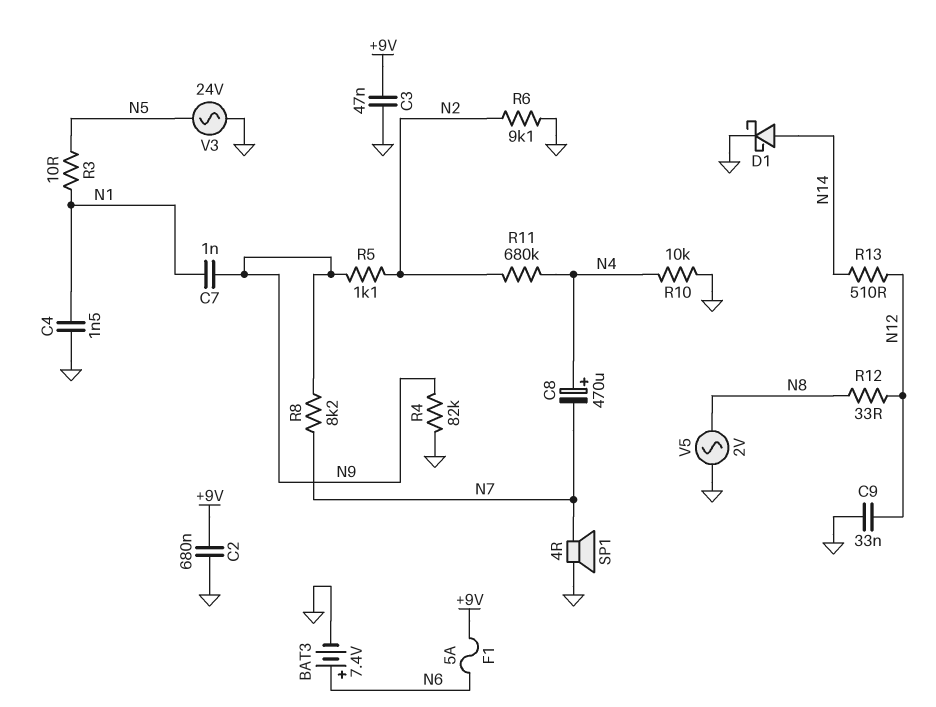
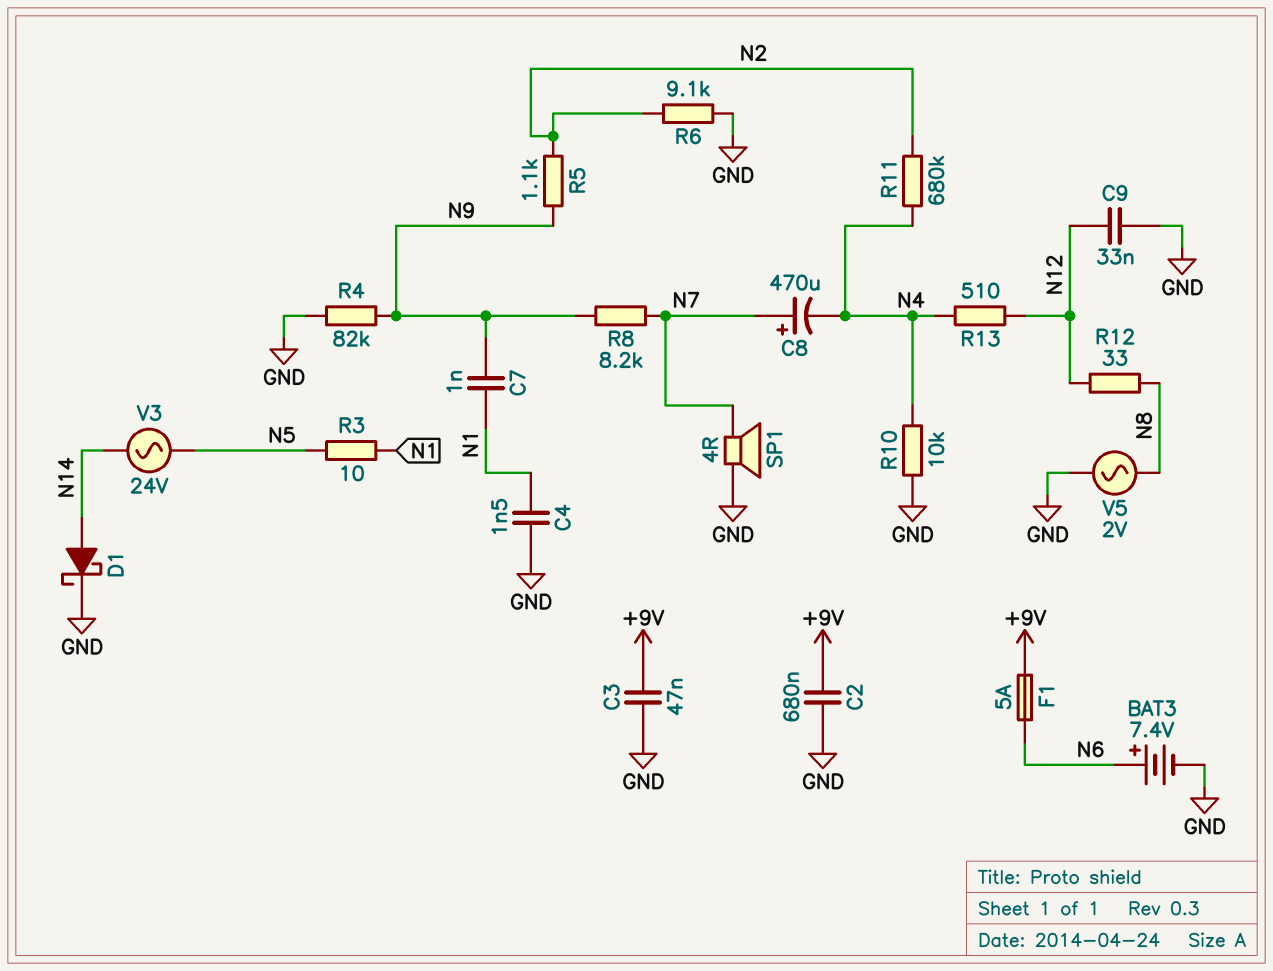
C8: 470uF (plus N4, minus N7) -> 470uF (plus N7, minus N4)
R13: 510 (N12, N14) -> 510 (N4, N12)
V3: AC 24V (GND, N5) -> AC 24V (N5, N14)

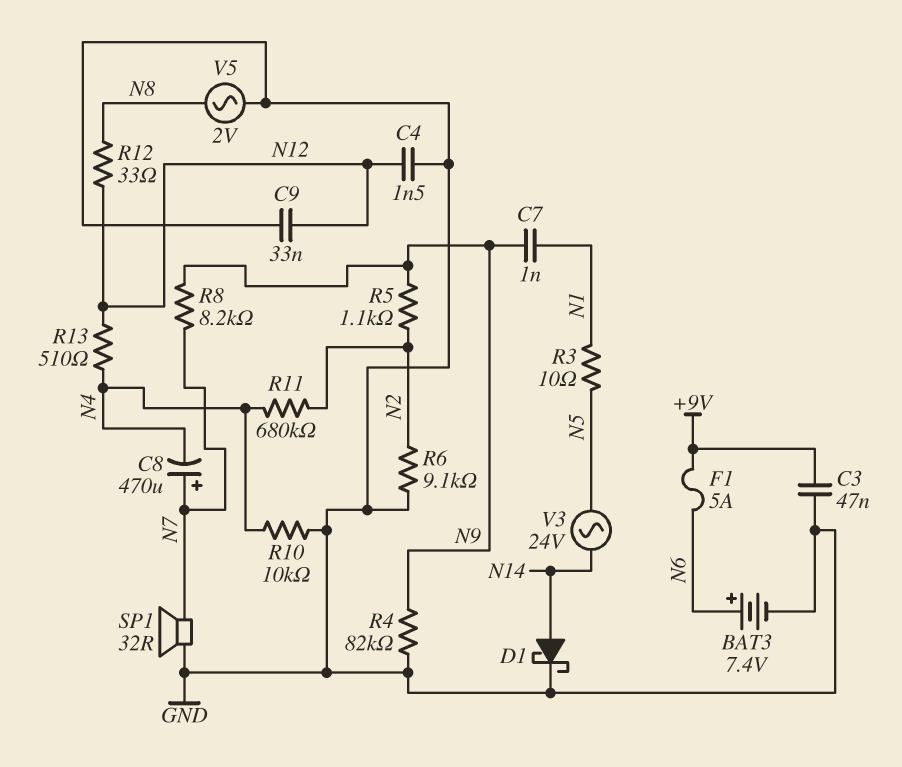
C2: 680nF (+9V, GND) -> none
C4: 1.5nF (GND, N1) -> 1.5nF (GND, N12)
SP1: speaker 4R (GND, N7) -> speaker 32R (GND, N7)

